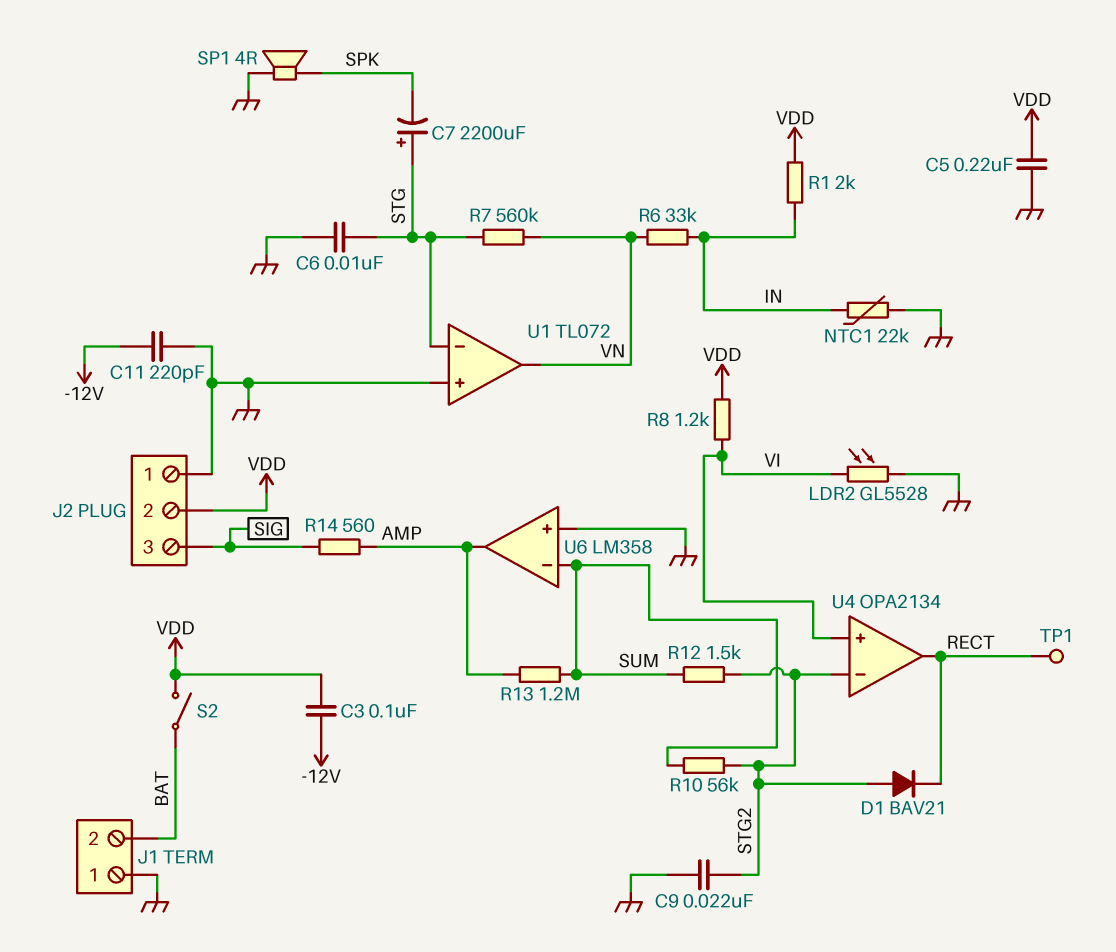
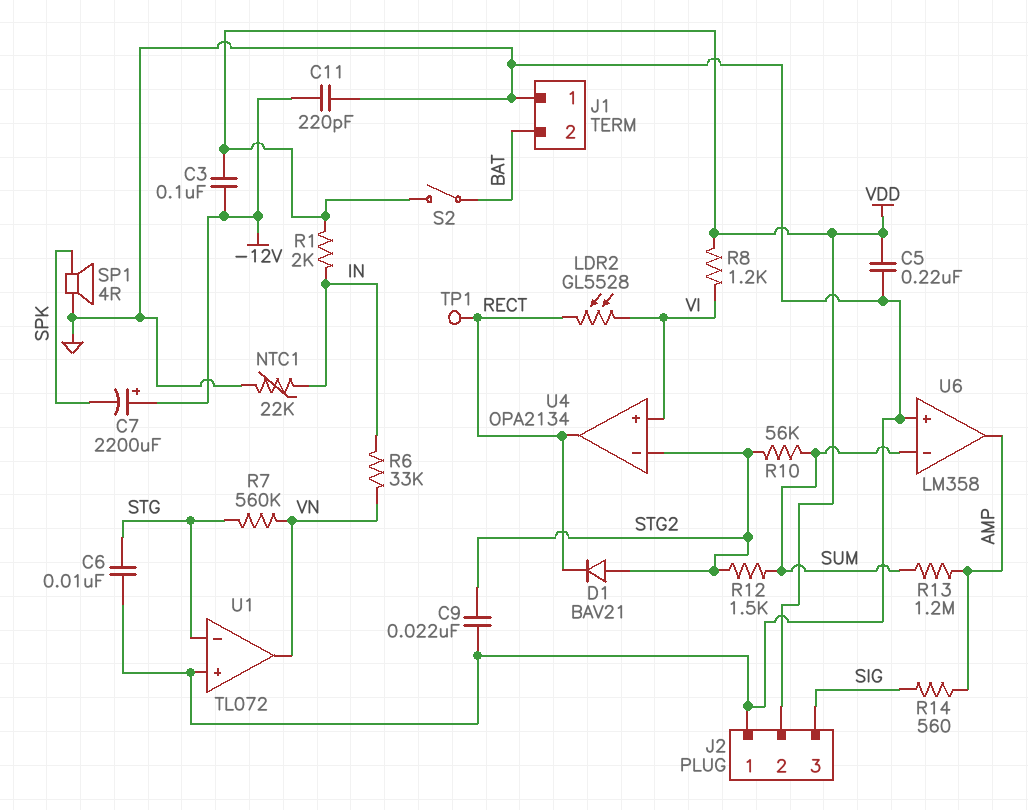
C7: 2200uF (plus STG, minus SPK) -> 2200uF (plus -12V, minus SPK)
LDR2: GL5528 (GND, VI) -> GL5528 (RECT, VI)

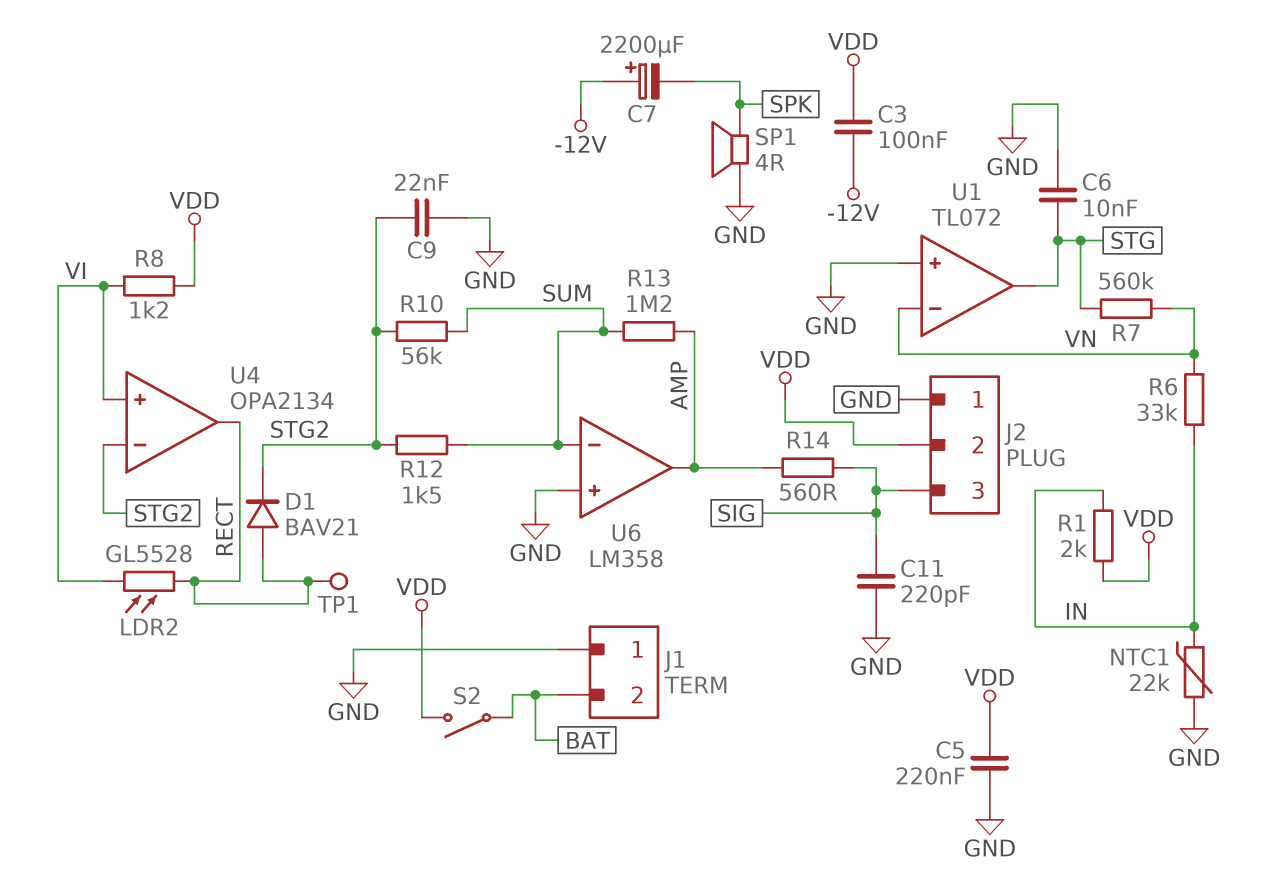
C11: 220pF (-12V, GND) -> 220pF (GND, SIG)
D1: diode BAV21 (A STG2, K RECT) -> diode BAV21 (A RECT, K STG2)
U1 pin in-: STG -> VN
U1 pin out: VN -> STG

